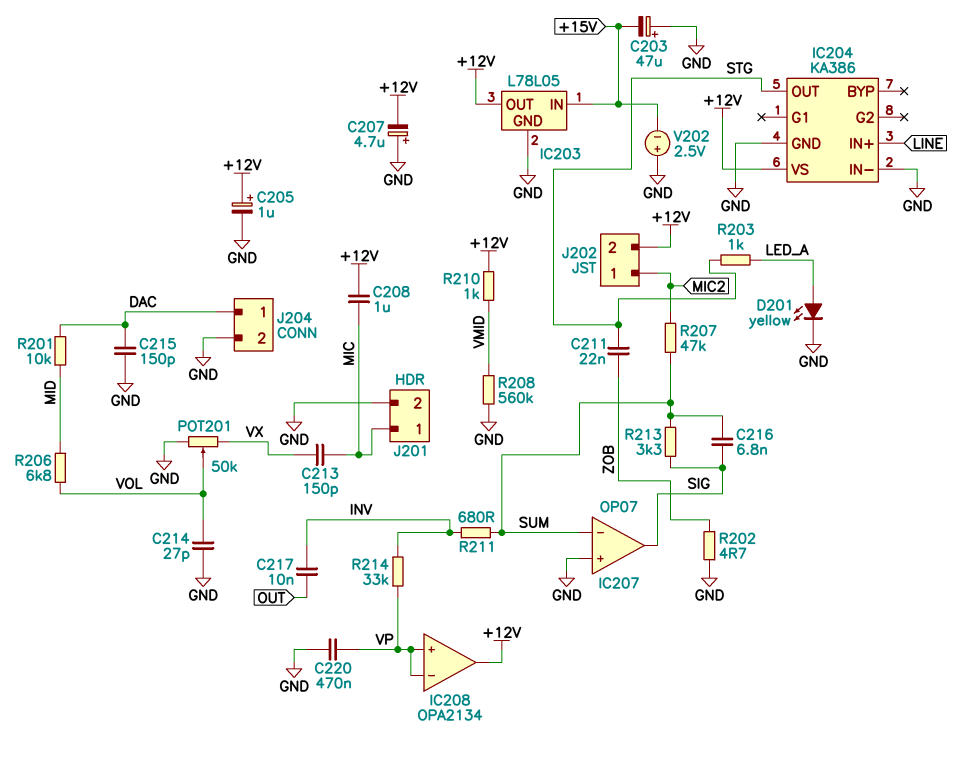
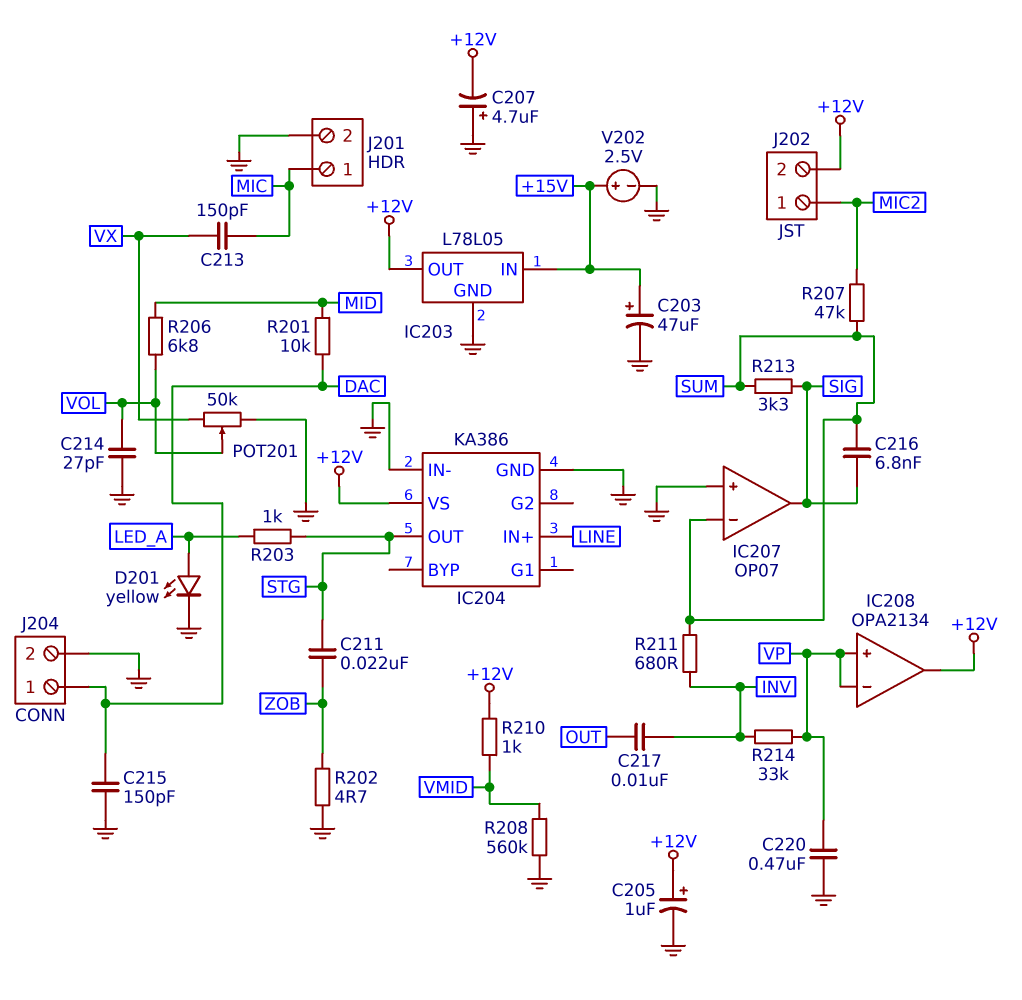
C203: 47uF (plus GND, minus +15V) -> 47uF (plus +15V, minus GND)
C208: 1uF (+12V, MIC) -> none
V202: 2.5V (plus GND, minus +15V) -> 2.5V (plus +15V, minus GND)

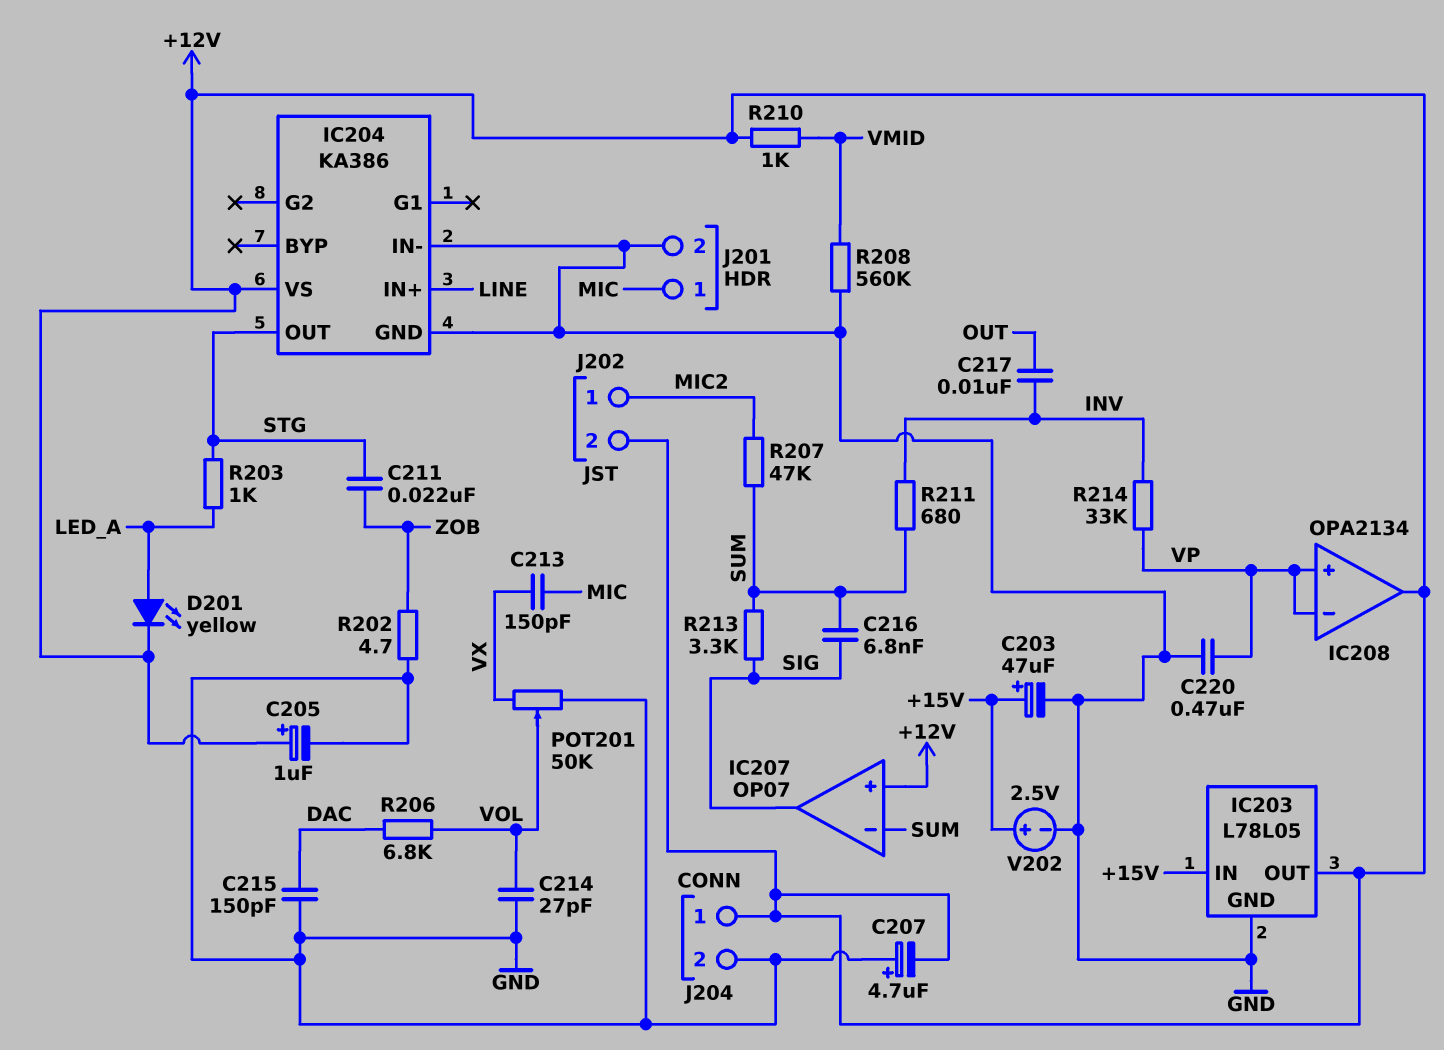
D201: LED yellow (A LED_A, K GND) -> LED yellow (A LED_A, K +12V)
IC207 pin in+: GND -> +12V
J204 pin 1: DAC -> +12V
R201: 10k (DAC, MID) -> none
R206: 6.8k (MID, VOL) -> 6.8k (DAC, VOL)

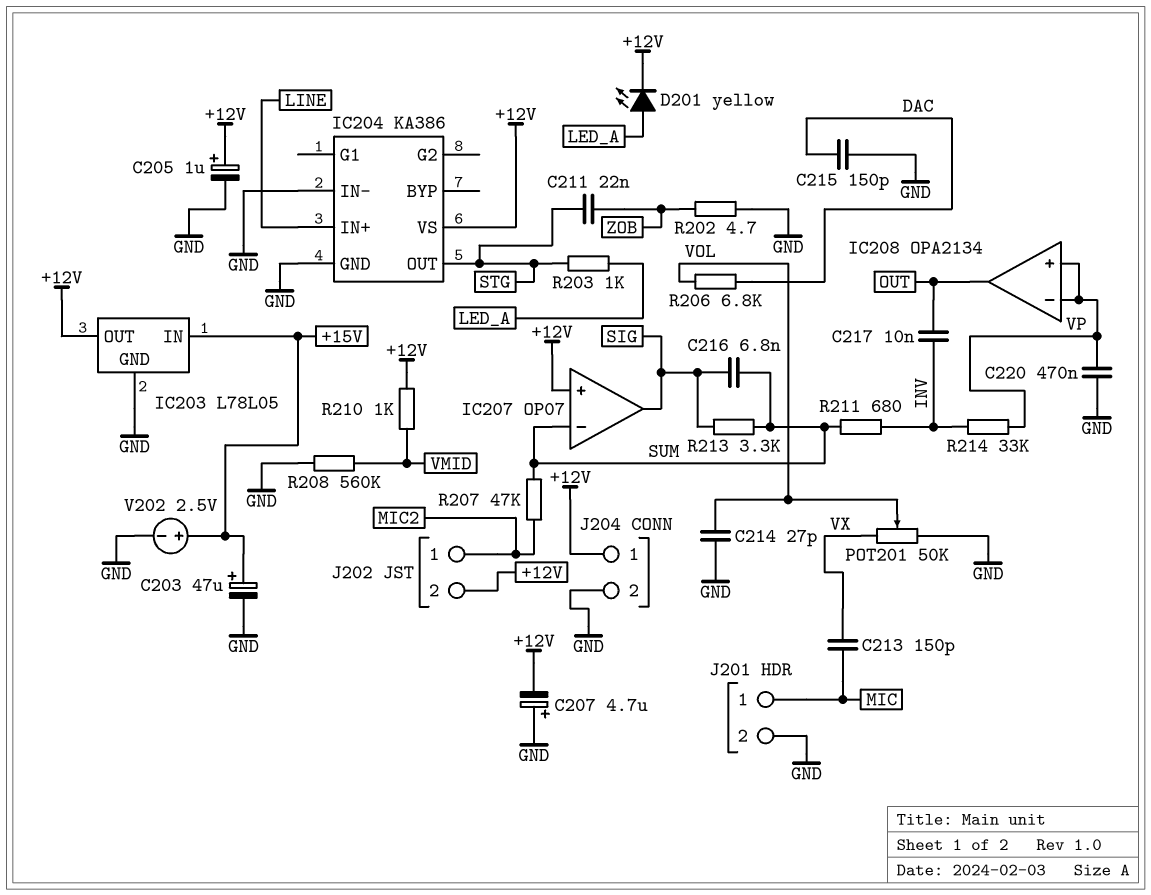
IC208 pin out: +12V -> OUT

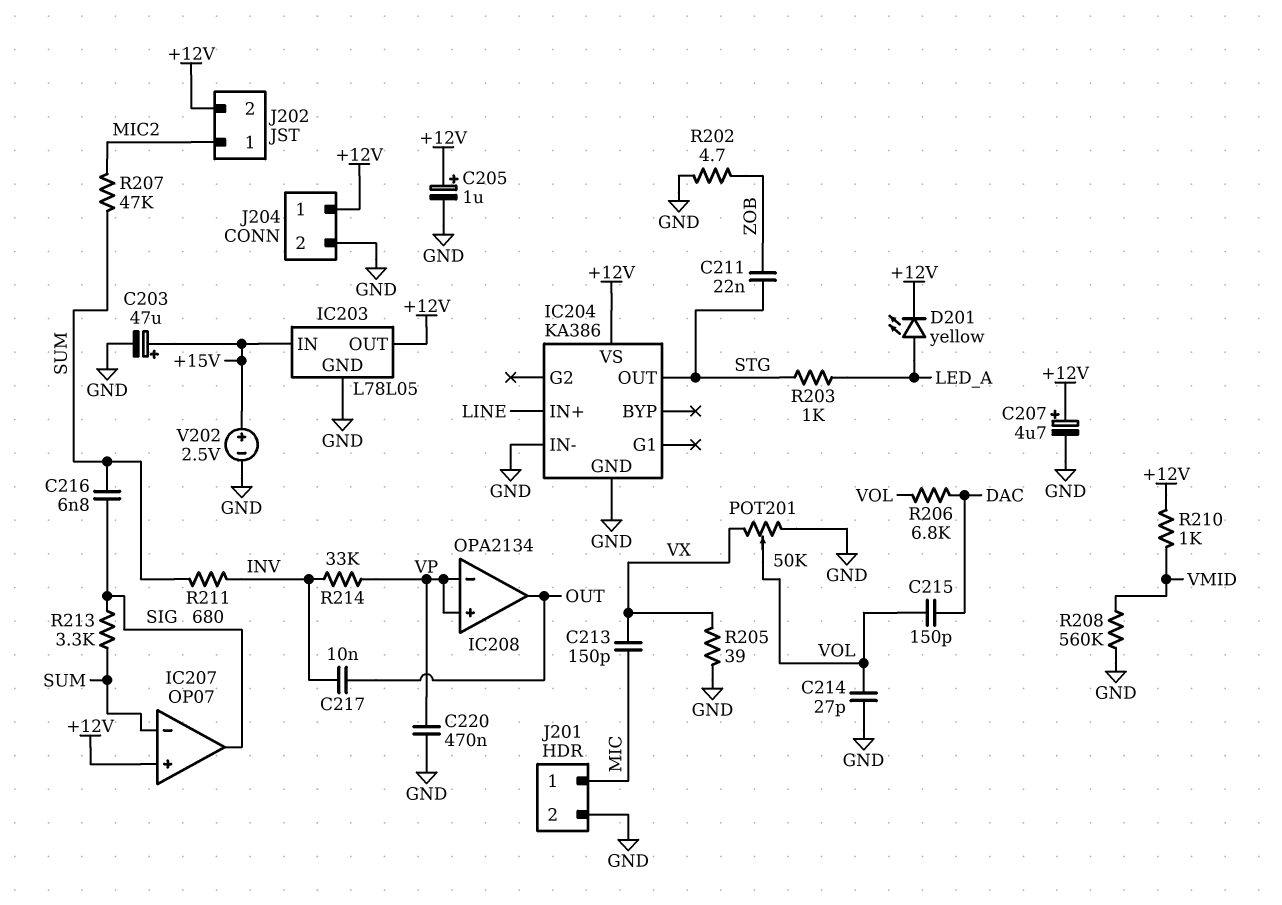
C207: 4.7uF (plus GND, minus +12V) -> 4.7uF (plus +12V, minus GND)
C215: 150pF (DAC, GND) -> 150pF (DAC, VOL)
R205: none -> 39 (GND, VX)

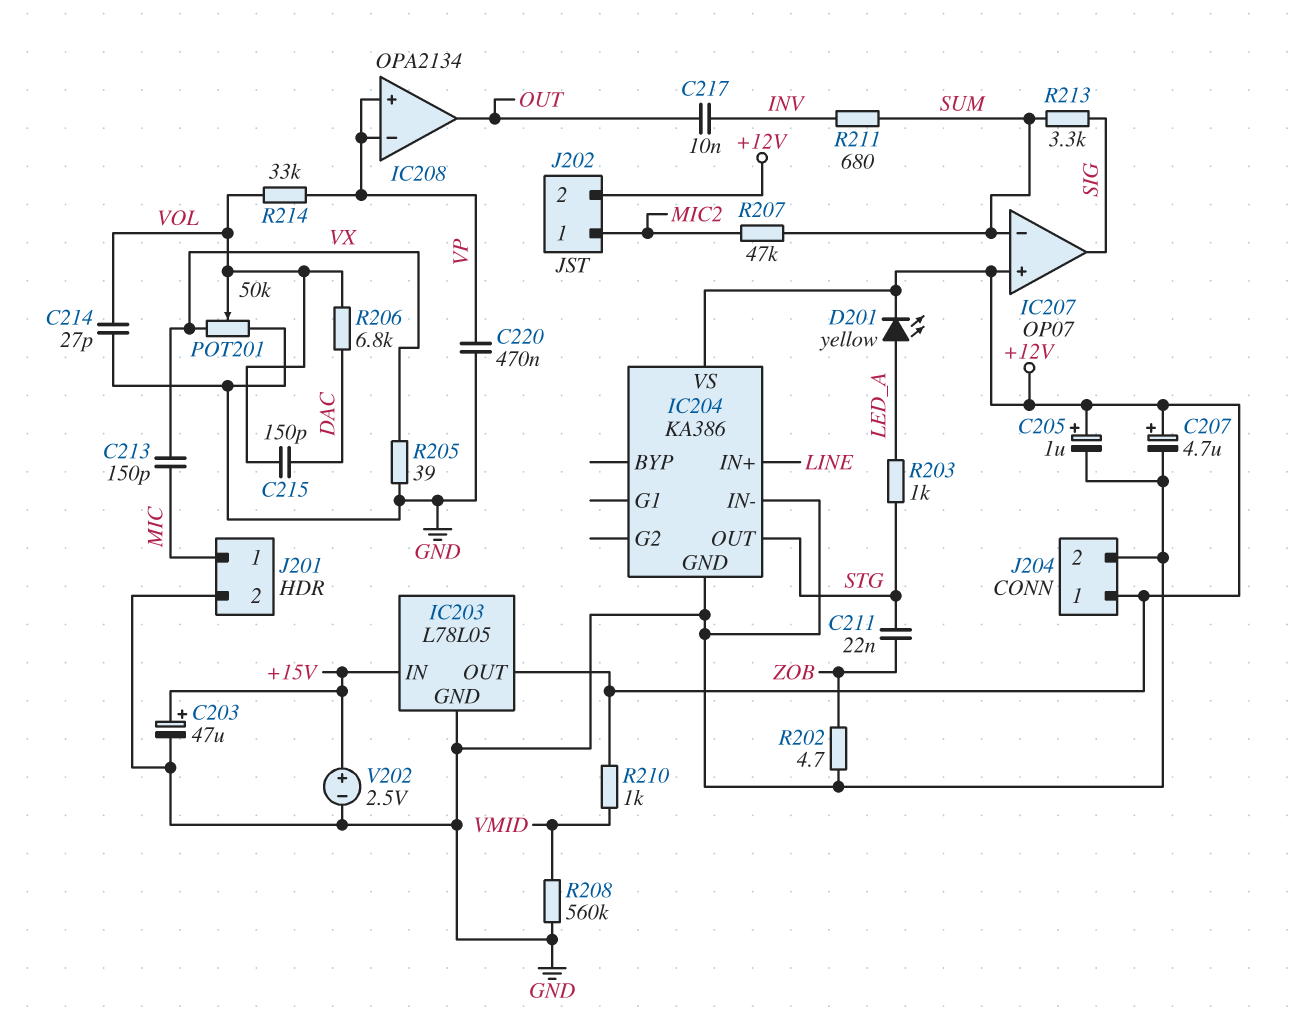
C216: 6.8nF (SIG, SUM) -> none
R214: 33k (INV, VP) -> 33k (VOL, VP)

